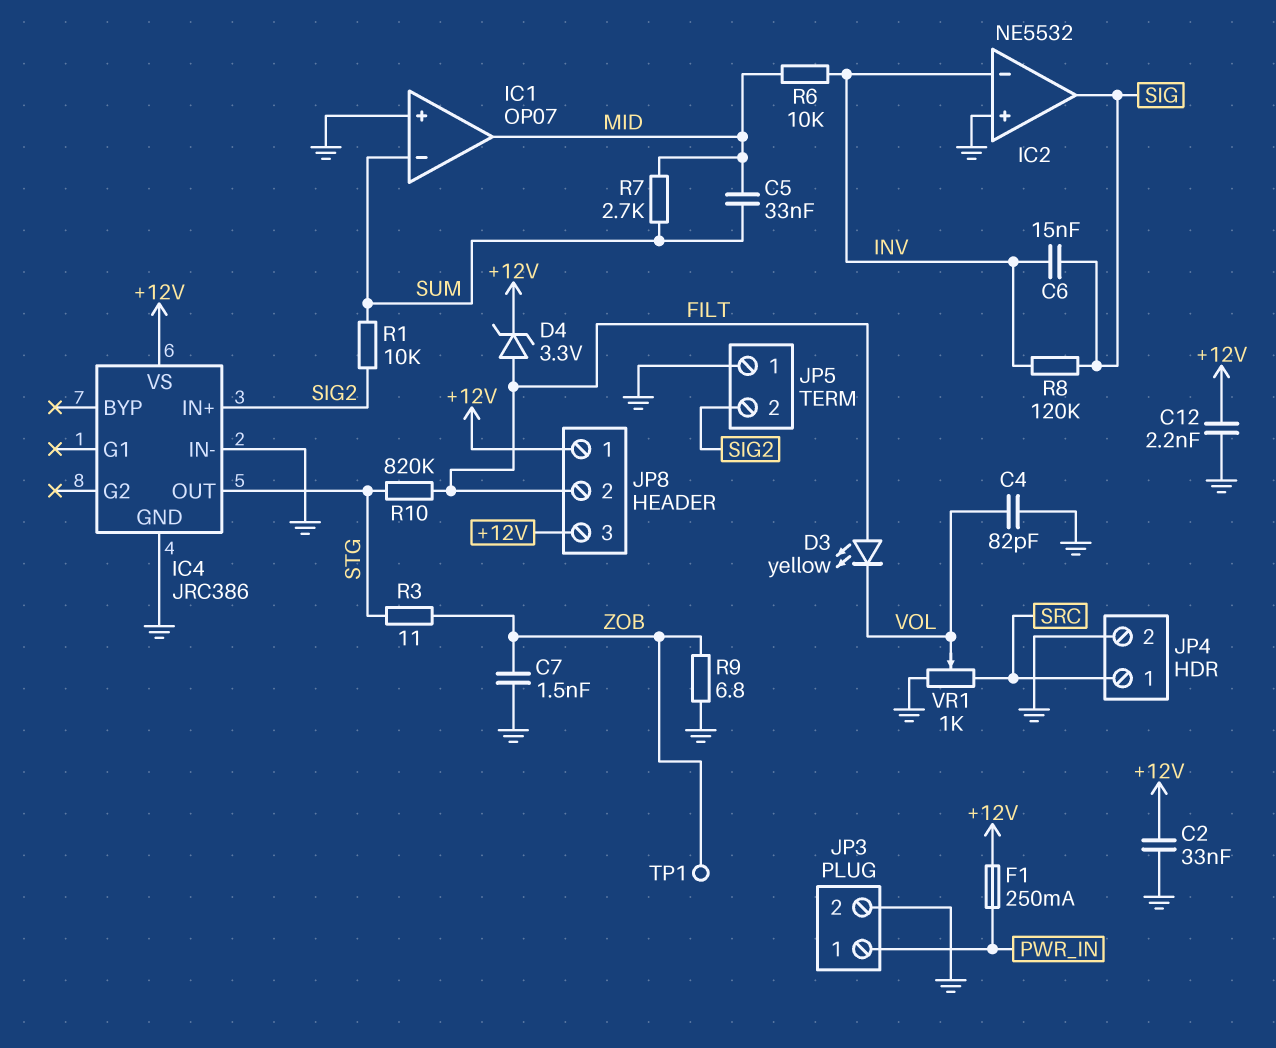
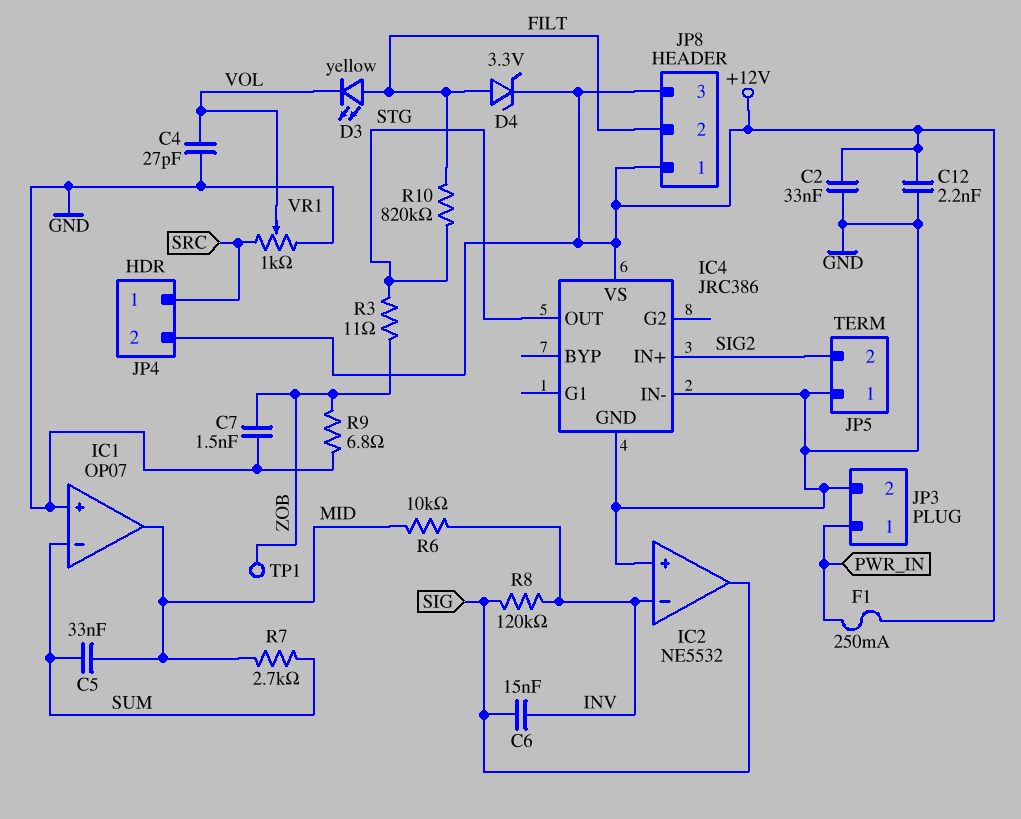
C4: 82pF (GND, VOL) -> 27pF (GND, VOL)
JP4 pin 2: GND -> +12V
R1: 10k (SIG2, SUM) -> none

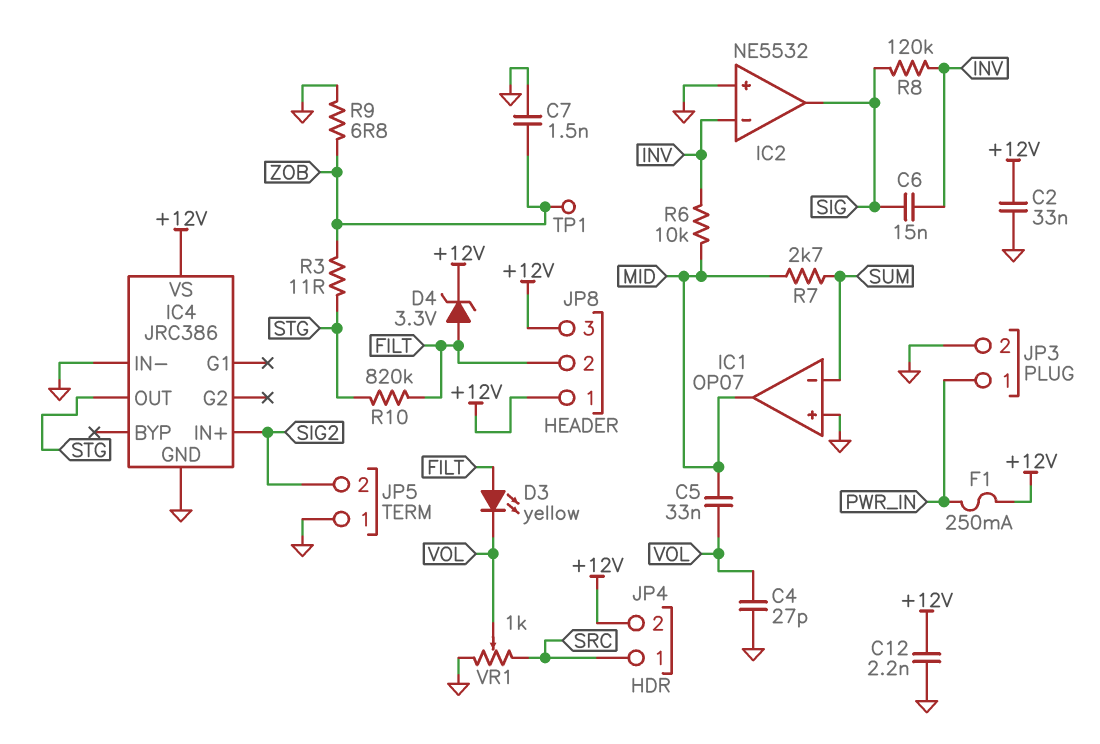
C5: 33nF (MID, SUM) -> 33nF (MID, VOL)

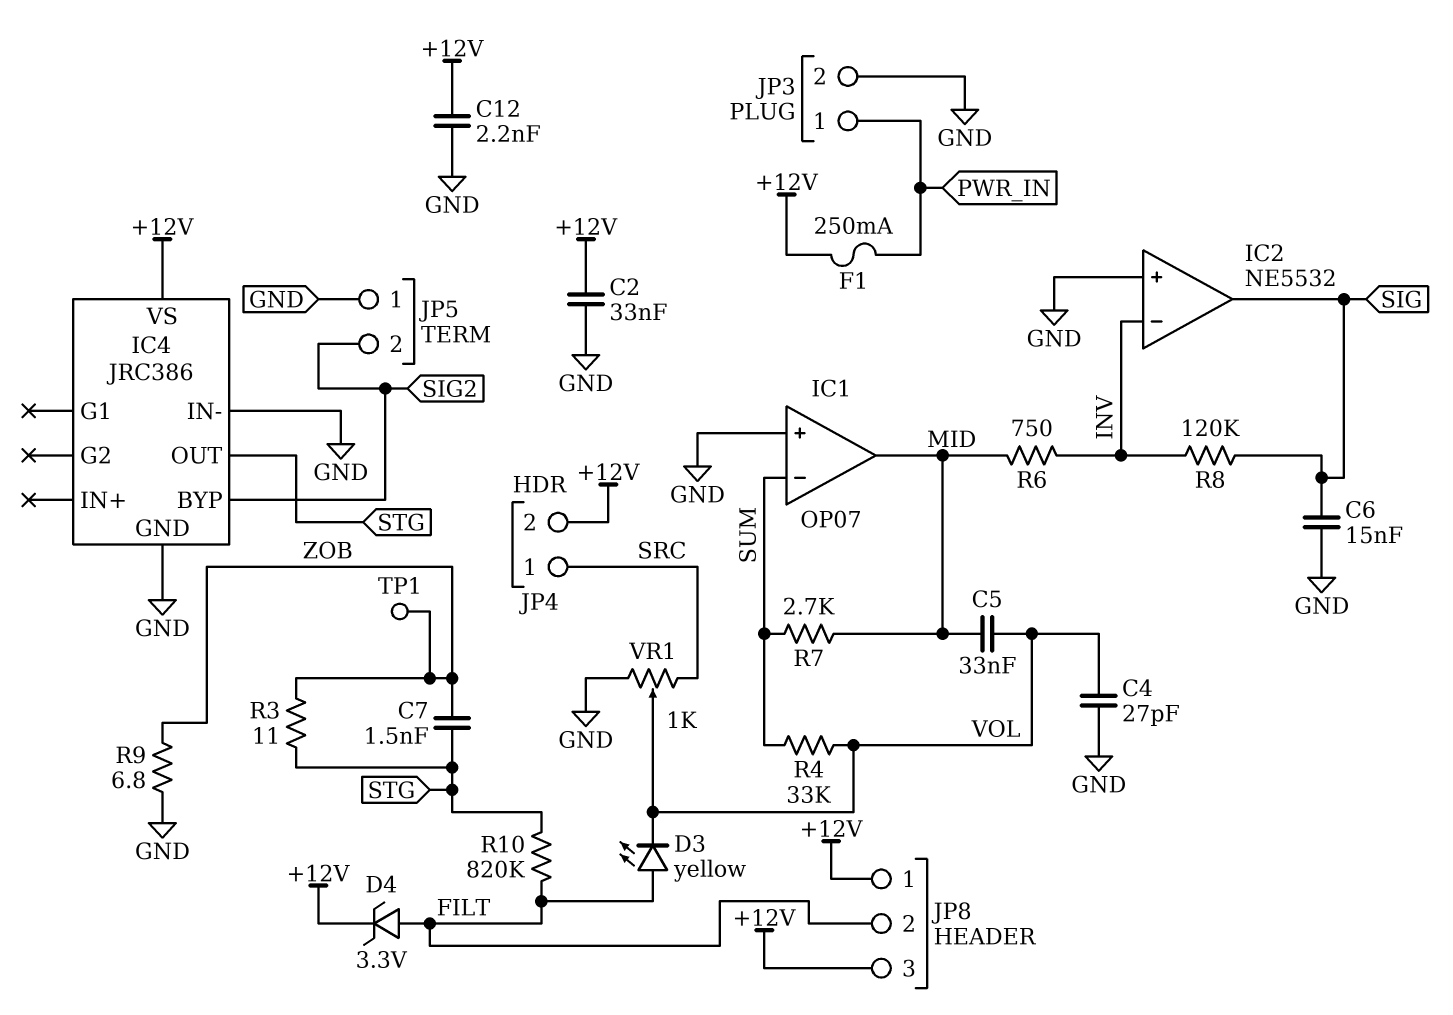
C6: 15nF (INV, SIG) -> 15nF (GND, SIG)
C7: 1.5nF (GND, ZOB) -> 1.5nF (STG, ZOB)
IC4 pin BYP: none -> SIG2
IC4 pin IN+: SIG2 -> none
R4: none -> 33k (SUM, VOL)
R6: 10k (INV, MID) -> 750 (INV, MID)

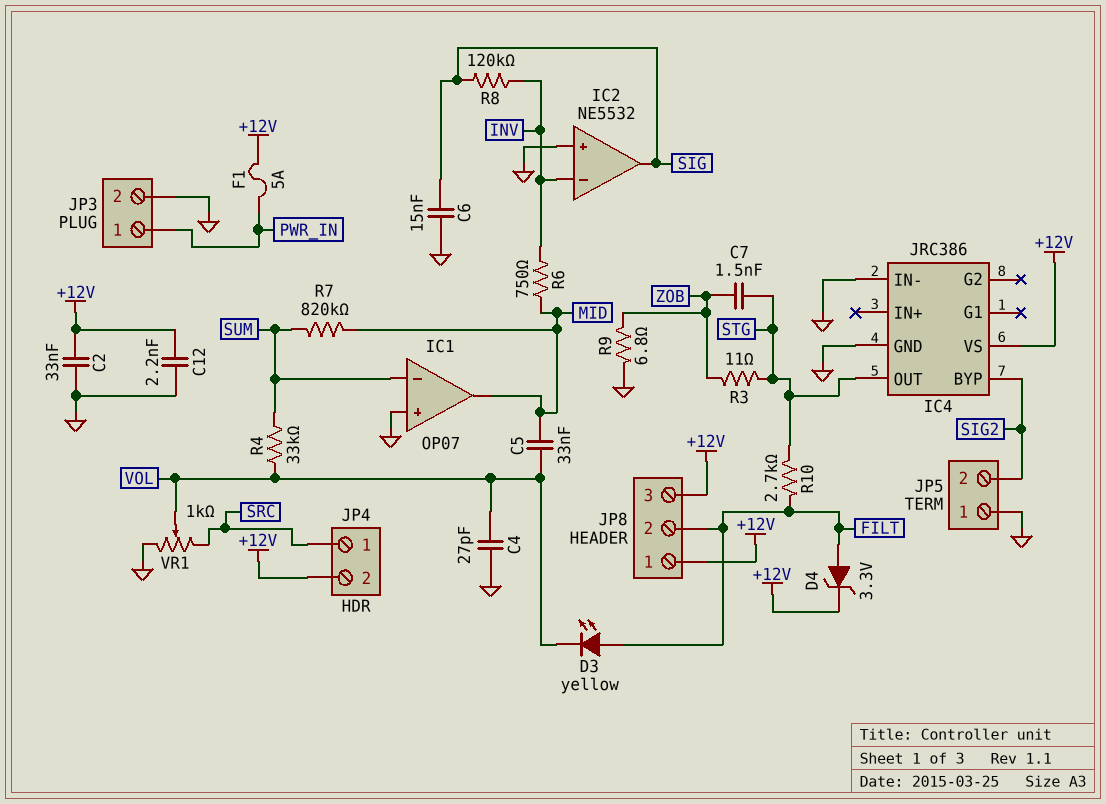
F1: 250mA (+12V, PWR_IN) -> 5A (+12V, PWR_IN)
R7: 2.7k (MID, SUM) -> 820k (MID, SUM)
R10: 820k (FILT, STG) -> 2.7k (FILT, STG)
TP1: test point (ZOB) -> none

